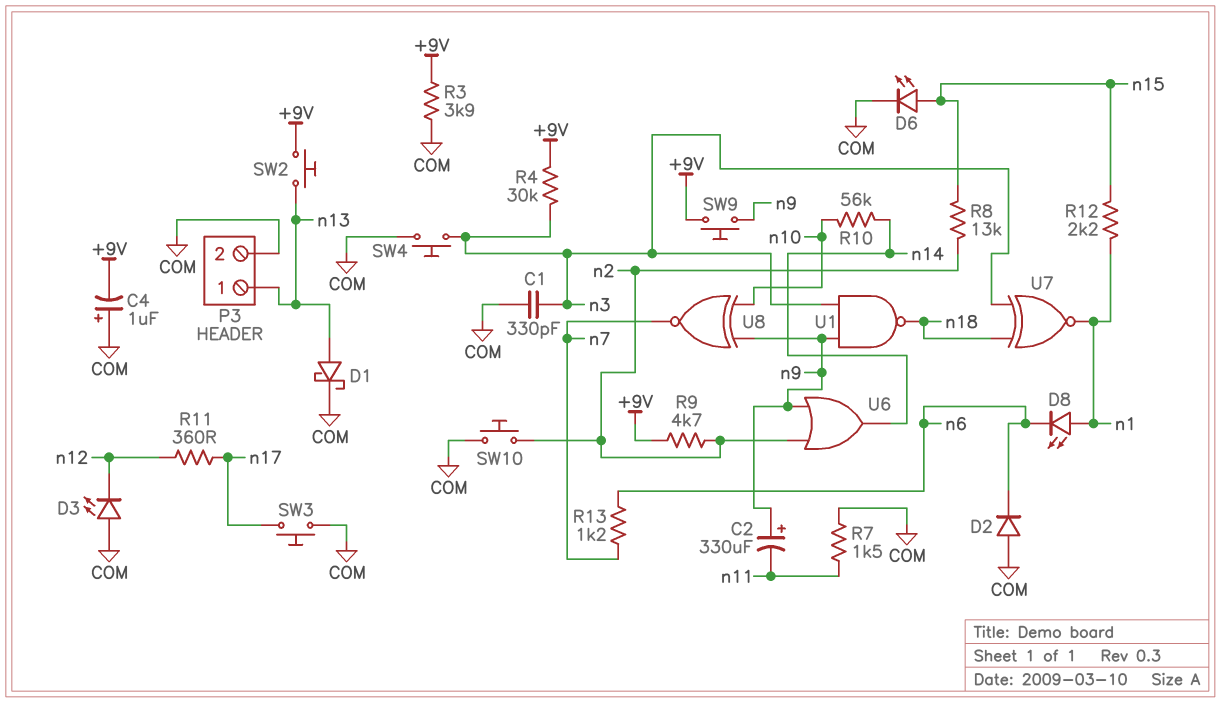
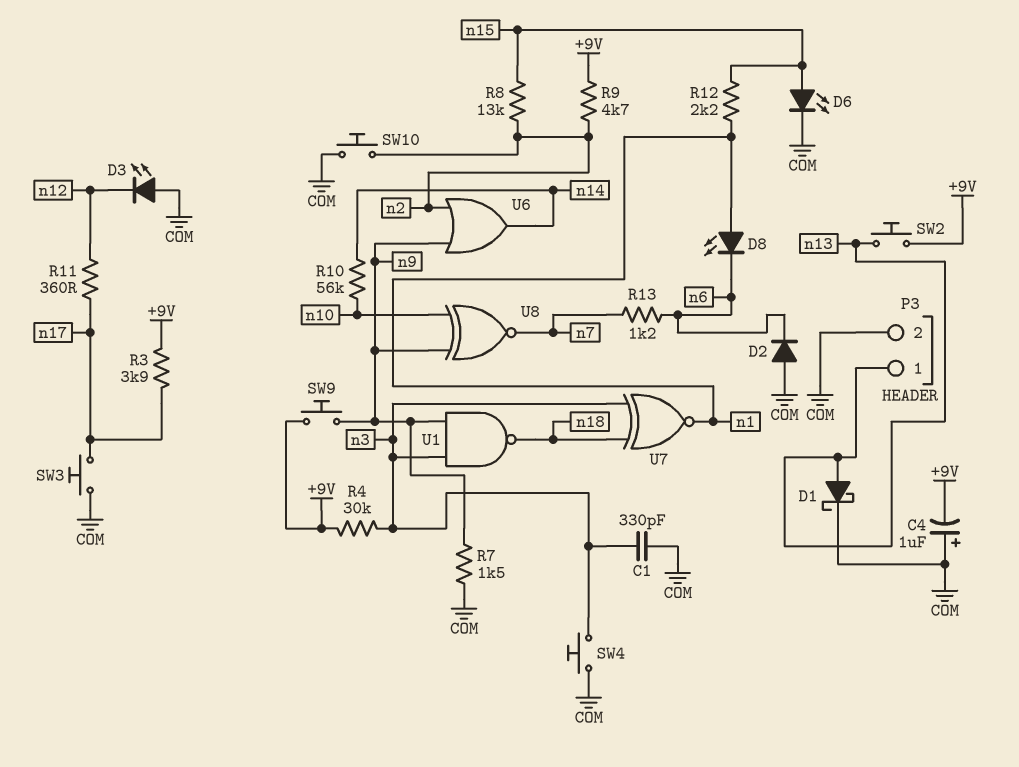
C2: 330uF (plus n9, minus n11) -> none
R3: 3.9k (+9V, COM) -> 3.9k (+9V, n17)
R7: 1.5k (COM, n11) -> 1.5k (COM, n9)

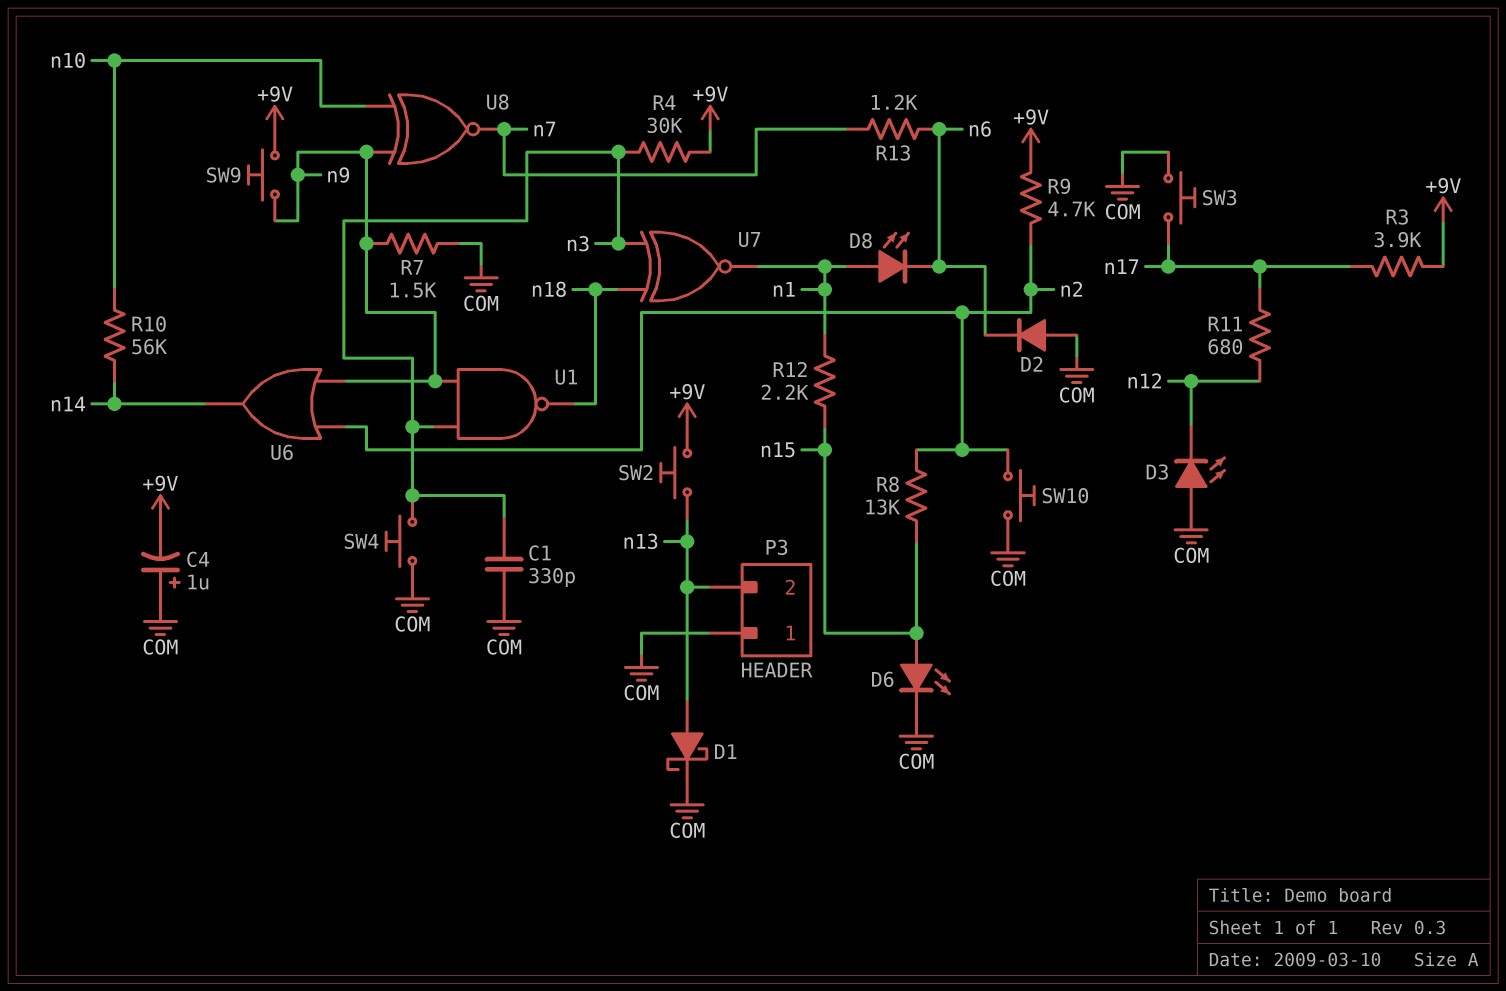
P3 pin 1: n13 -> COM
P3 pin 2: COM -> n13
R11: 360 (n12, n17) -> 680 (n12, n17)

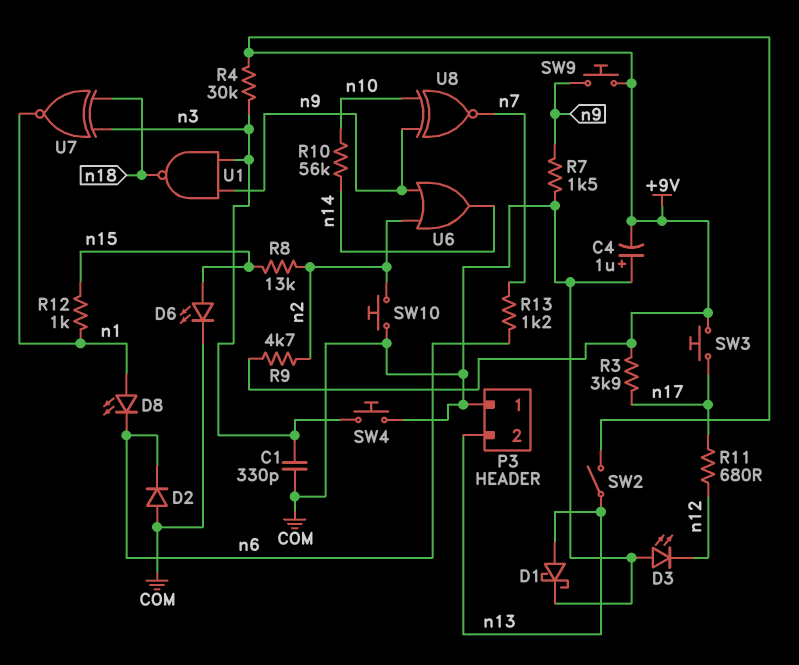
R12: 2.2k (n1, n15) -> 1k (n1, n15)
SW2: button (+9V, n13) -> switch (+9V, n13)
SW3: button (COM, n17) -> button (+9V, n17)

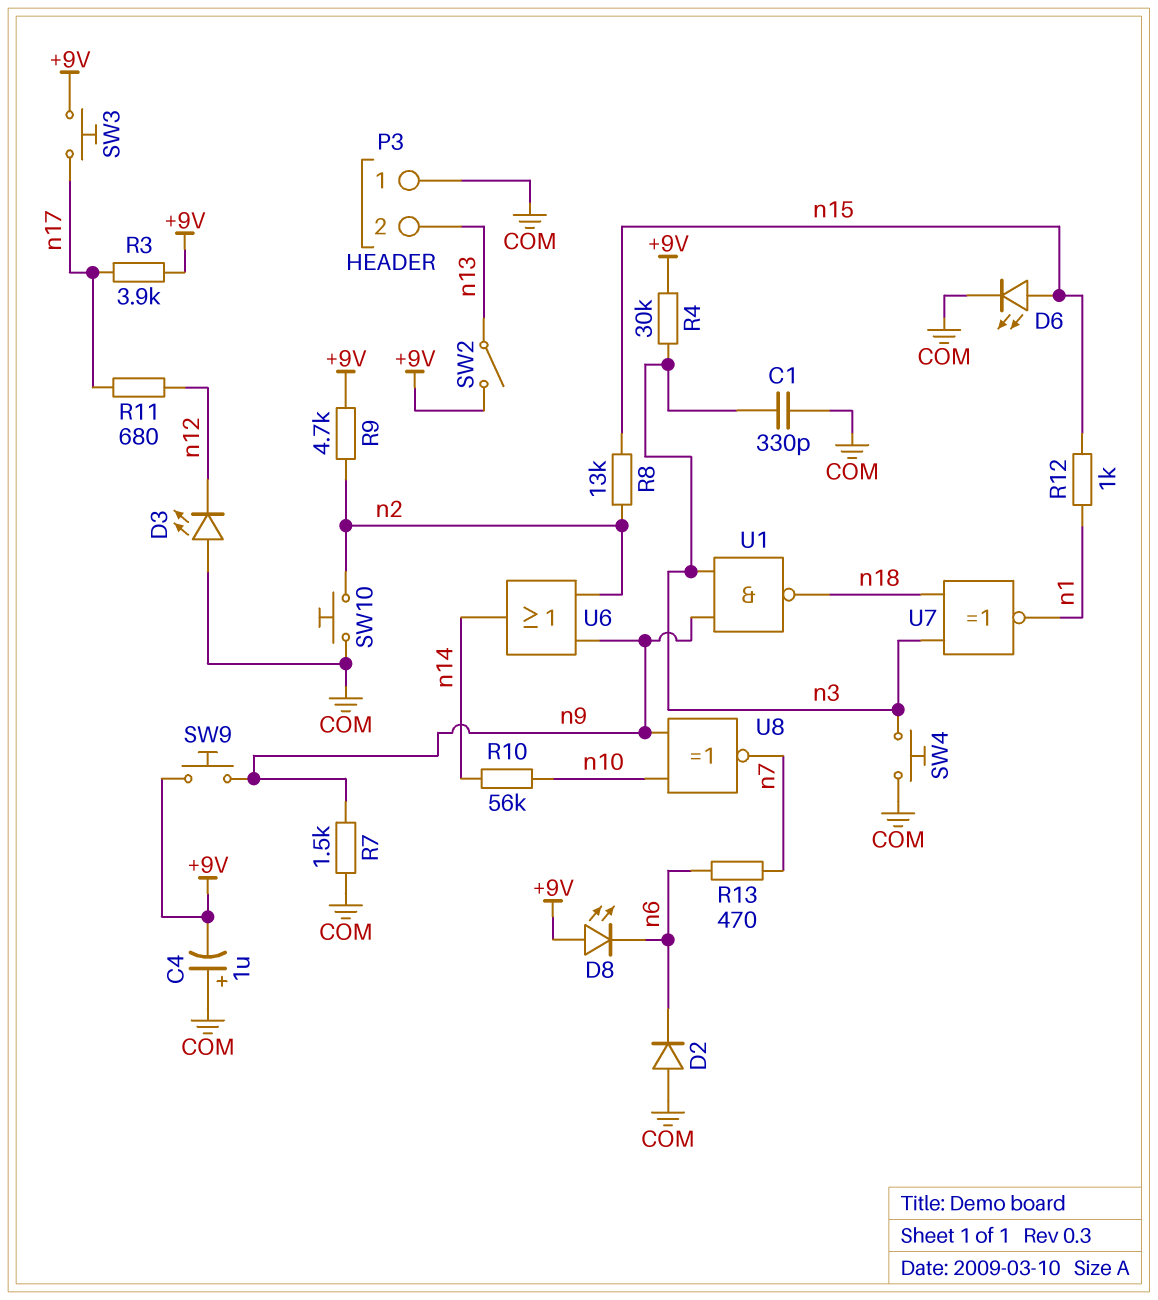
D1: schottky (A n13, K COM) -> none
D8: LED (A n1, K n6) -> LED (A +9V, K n6)
R13: 1.2k (n6, n7) -> 470 (n6, n7)

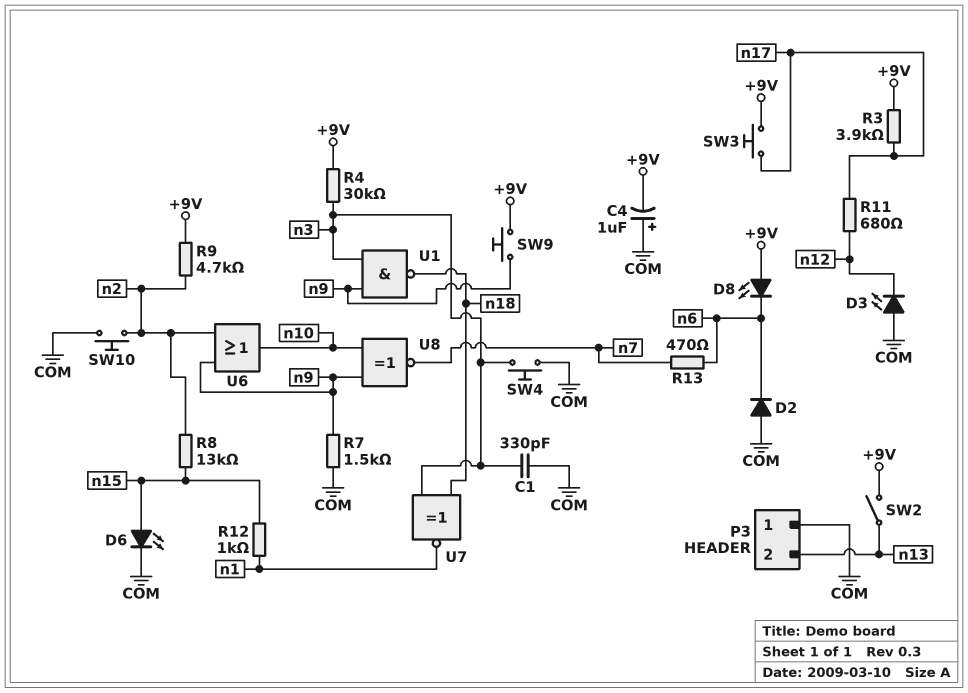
R10: 56k (n10, n14) -> none
U6: OR (in n2, in n9, out n14) -> OR (in n2, in n9, out n10)

